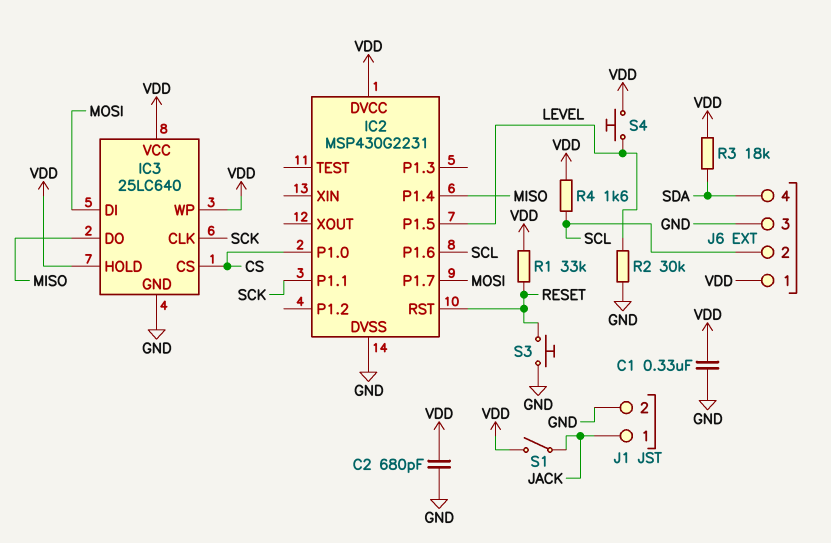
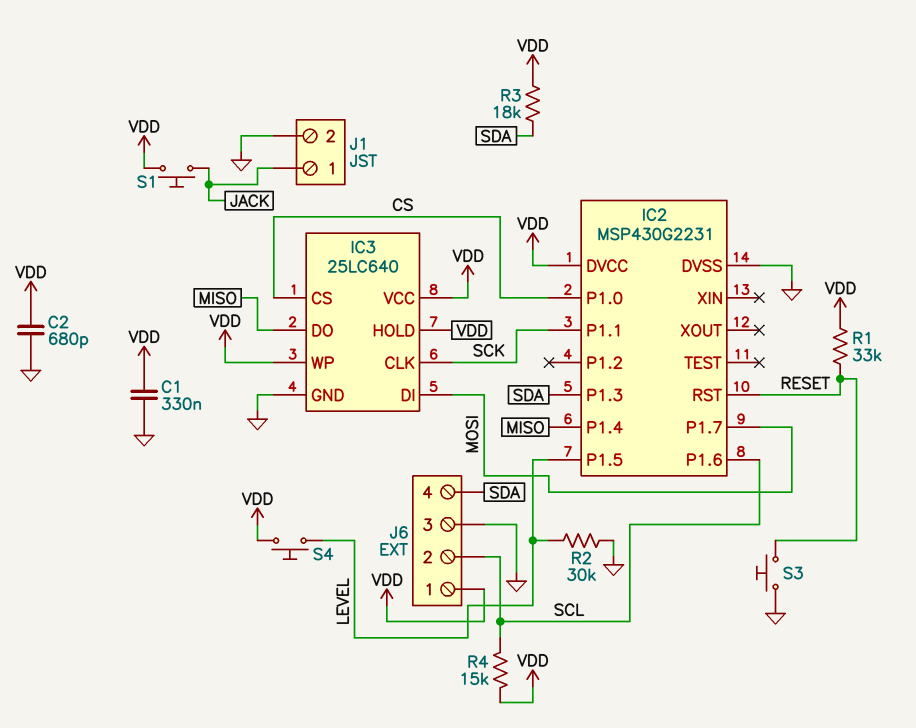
IC2 pin P1.3: none -> SDA
R4: 1.6k (SCL, VDD) -> 15k (SCL, VDD)
S1: switch (JACK, VDD) -> button (JACK, VDD)

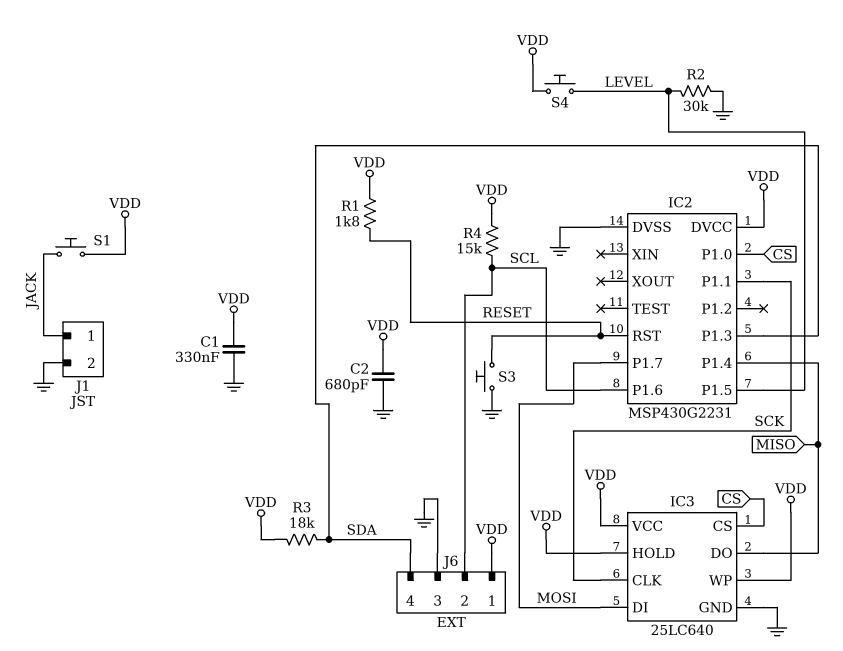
R1: 33k (RESET, VDD) -> 1.8k (RESET, VDD)

